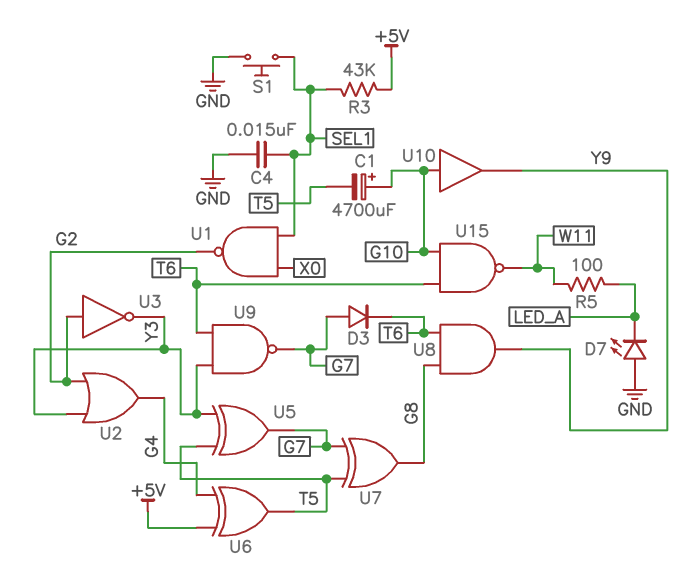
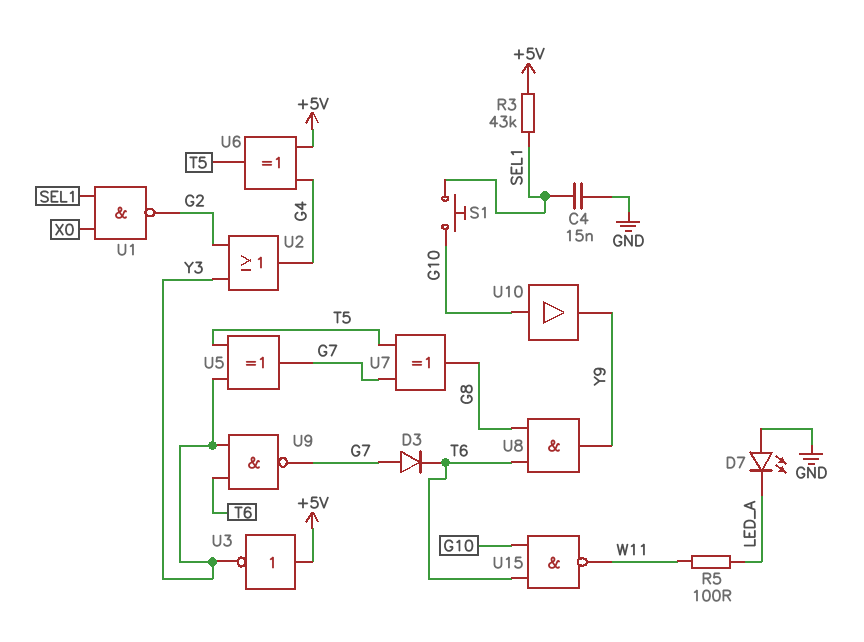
C1: 4700uF (plus G10, minus T5) -> none
S1: button (GND, SEL1) -> button (G10, SEL1)
U3: NOT (in G2, out Y3) -> NOT (in +5V, out Y3)

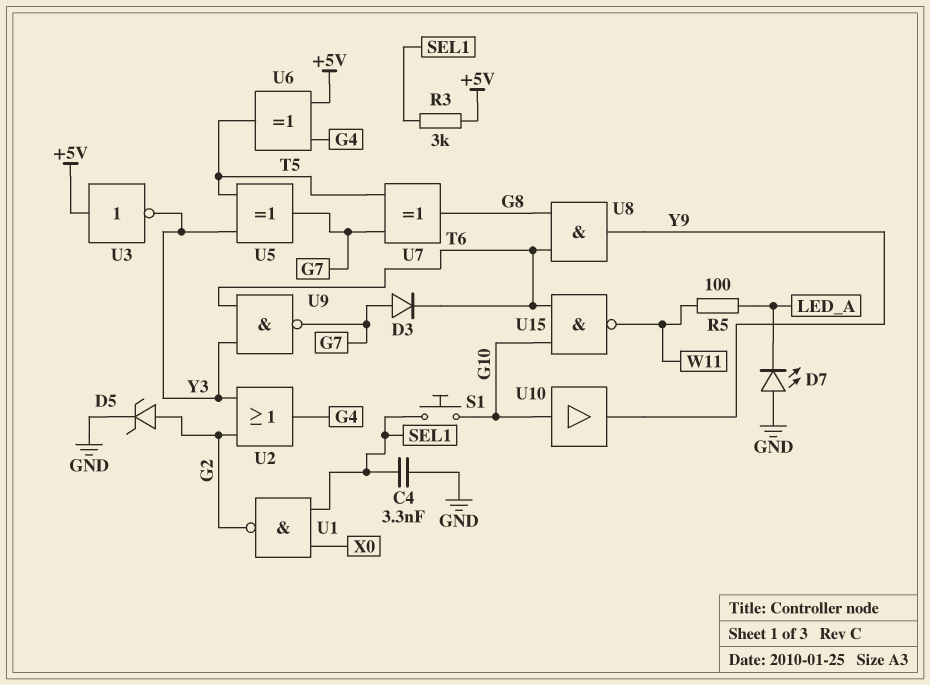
C4: 15nF (GND, SEL1) -> 3.3nF (GND, SEL1)
D5: none -> zener (A G2, K GND)
R3: 43k (+5V, SEL1) -> 3k (+5V, SEL1)

